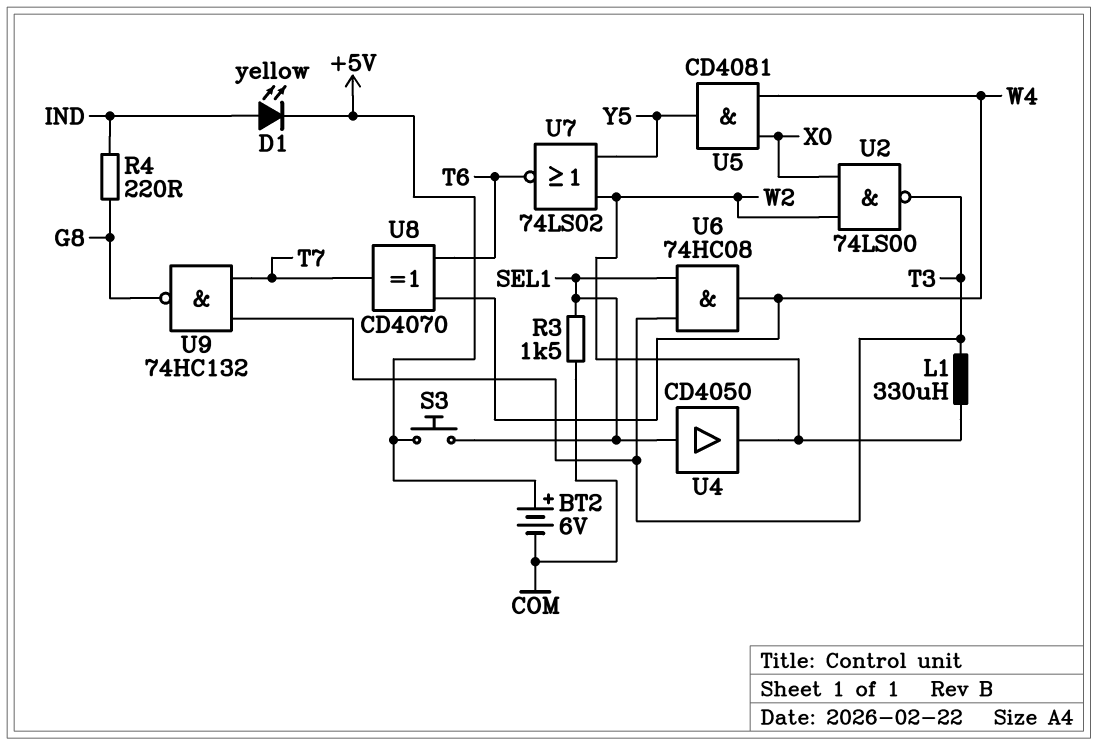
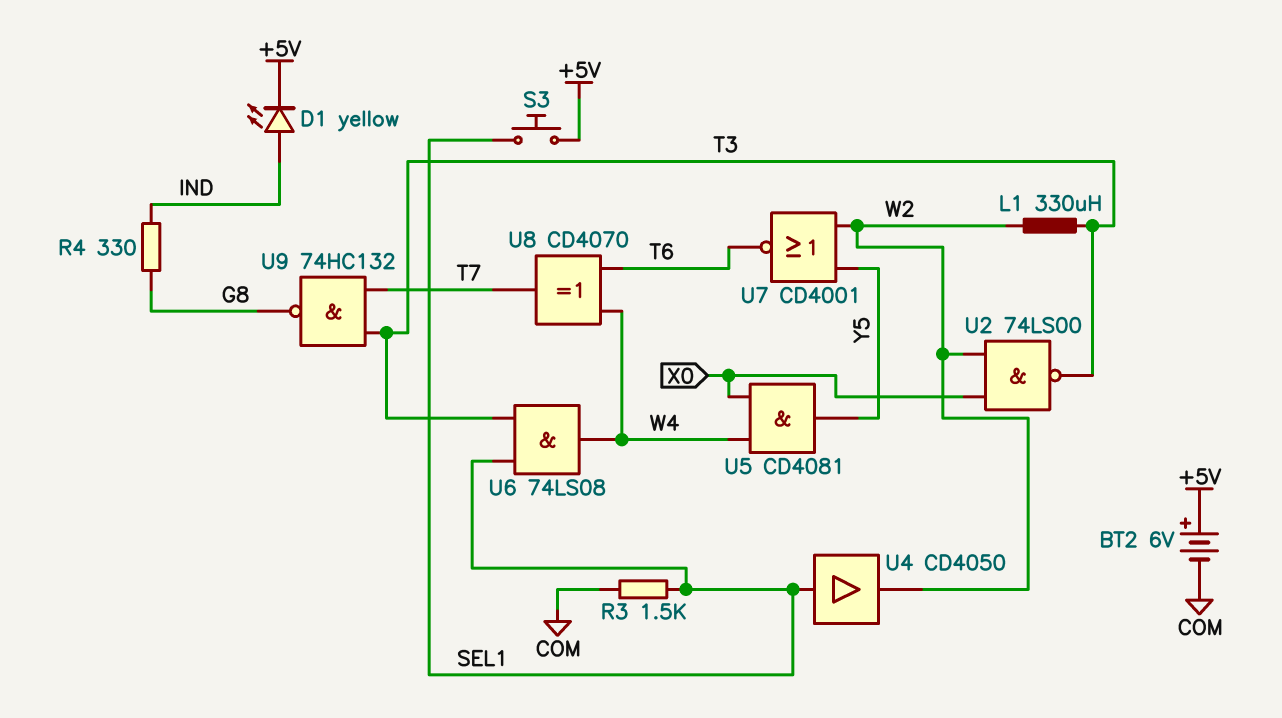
R4: 220 (G8, IND) -> 330 (G8, IND)
U6: AND 74HC08 (in SEL1, in T3, out W4) -> AND 74LS08 (in SEL1, in T3, out W4)
U7: NOR 74LS02 (in W2, in Y5, out T6) -> NOR CD4001 (in W2, in Y5, out T6)

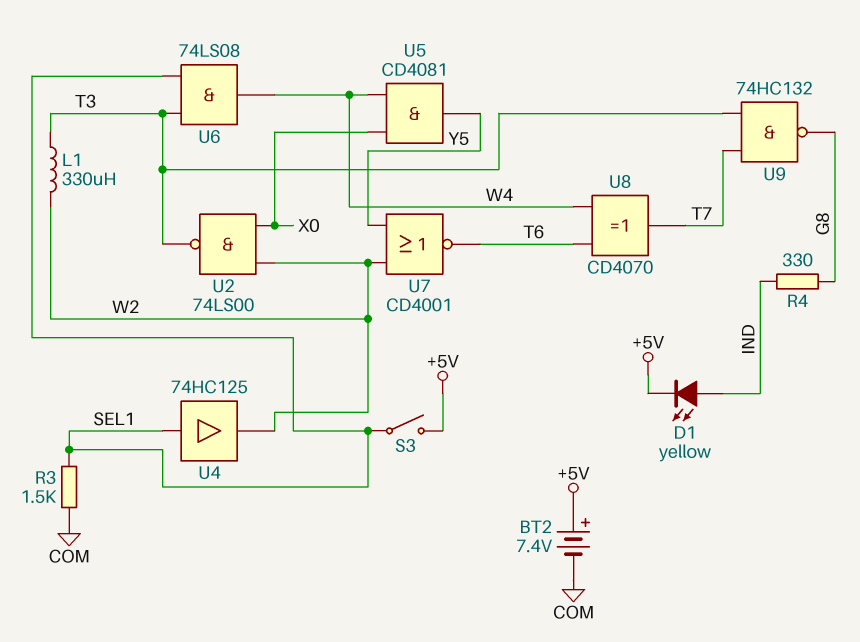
BT2: 6V (plus +5V, minus COM) -> 7.4V (plus +5V, minus COM)
S3: button (+5V, SEL1) -> switch (+5V, SEL1)
U4: buffer CD4050 (in SEL1, out W2) -> buffer 74HC125 (in SEL1, out W2)

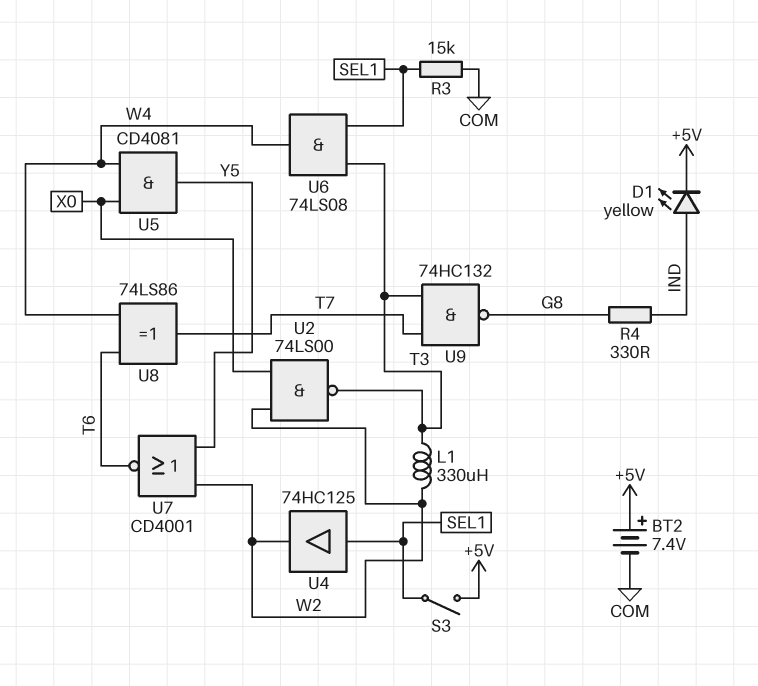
R3: 1.5k (COM, SEL1) -> 15k (COM, SEL1)
U8: XOR CD4070 (in T6, in W4, out T7) -> XOR 74LS86 (in T6, in W4, out T7)

